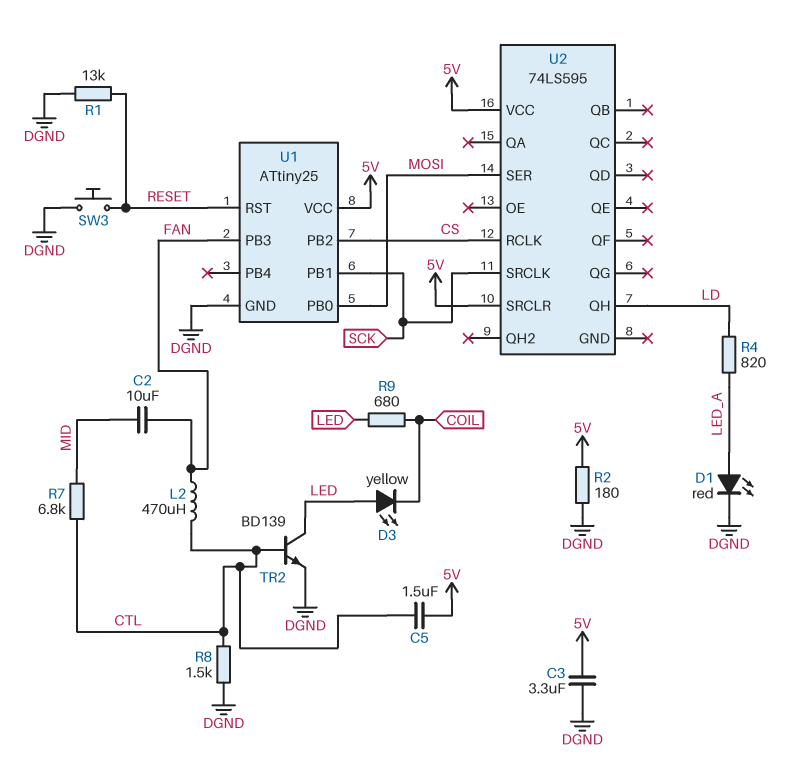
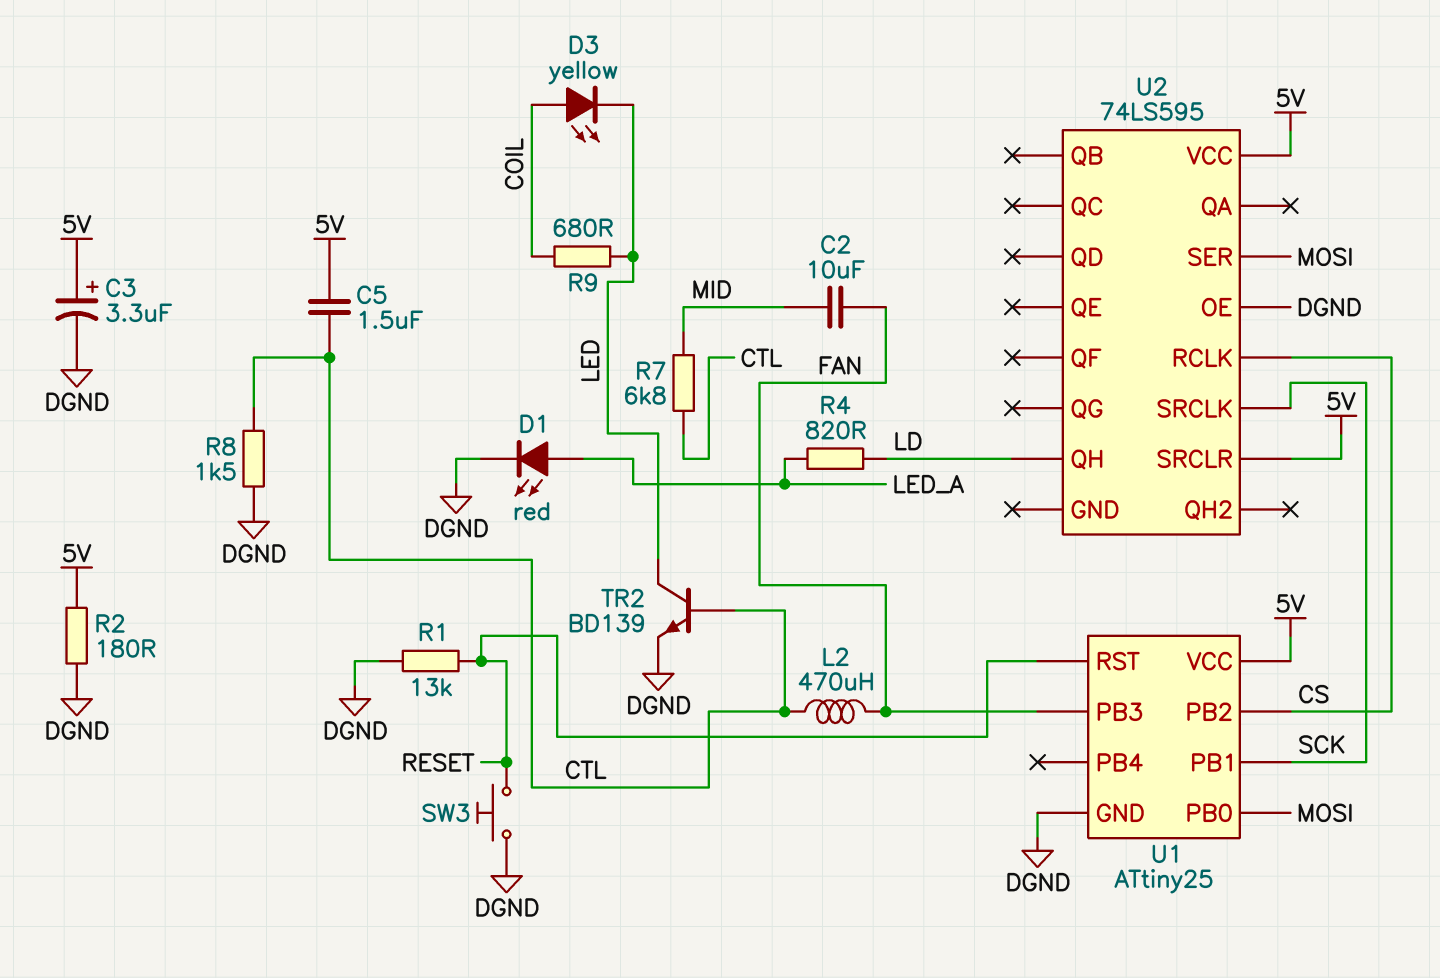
C3: 3.3uF (5V, DGND) -> 3.3uF (plus 5V, minus DGND)
D3: LED yellow (A LED, K COIL) -> LED yellow (A COIL, K LED)
U2 pin OE: none -> DGND

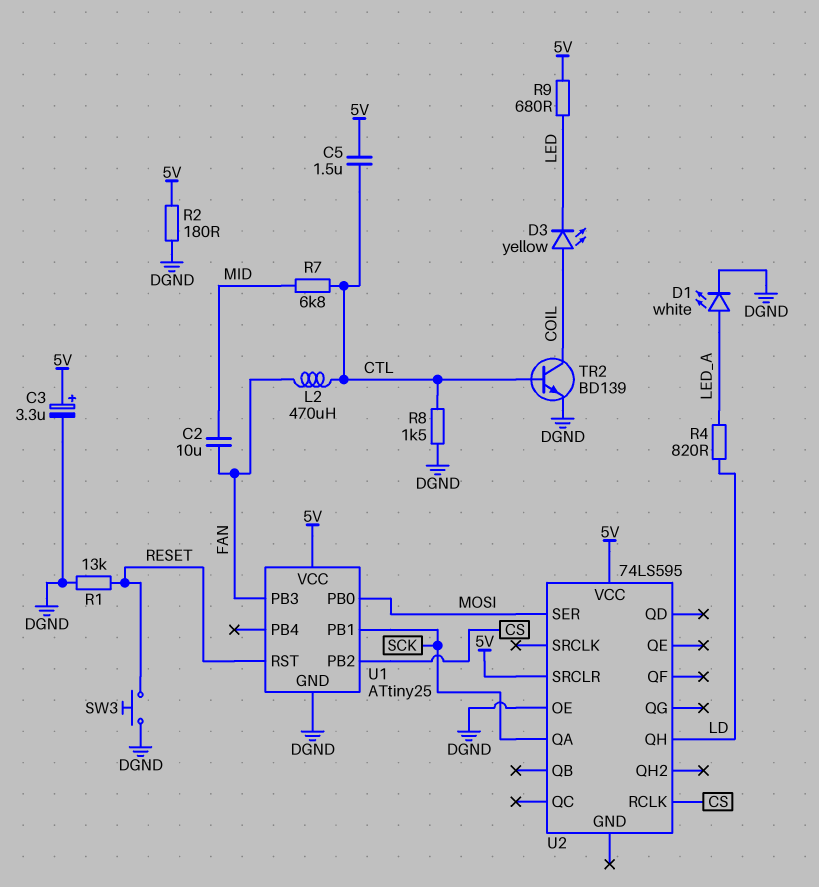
D1: LED red (A LED_A, K DGND) -> LED white (A LED_A, K DGND)
R9: 680 (COIL, LED) -> 680 (5V, LED)
TR2: NPN BD139 (B CTL, C LED, E DGND) -> NPN BD139 (B CTL, C COIL, E DGND)
U2 pin QA: none -> SCK
U2 pin SRCLK: SCK -> none

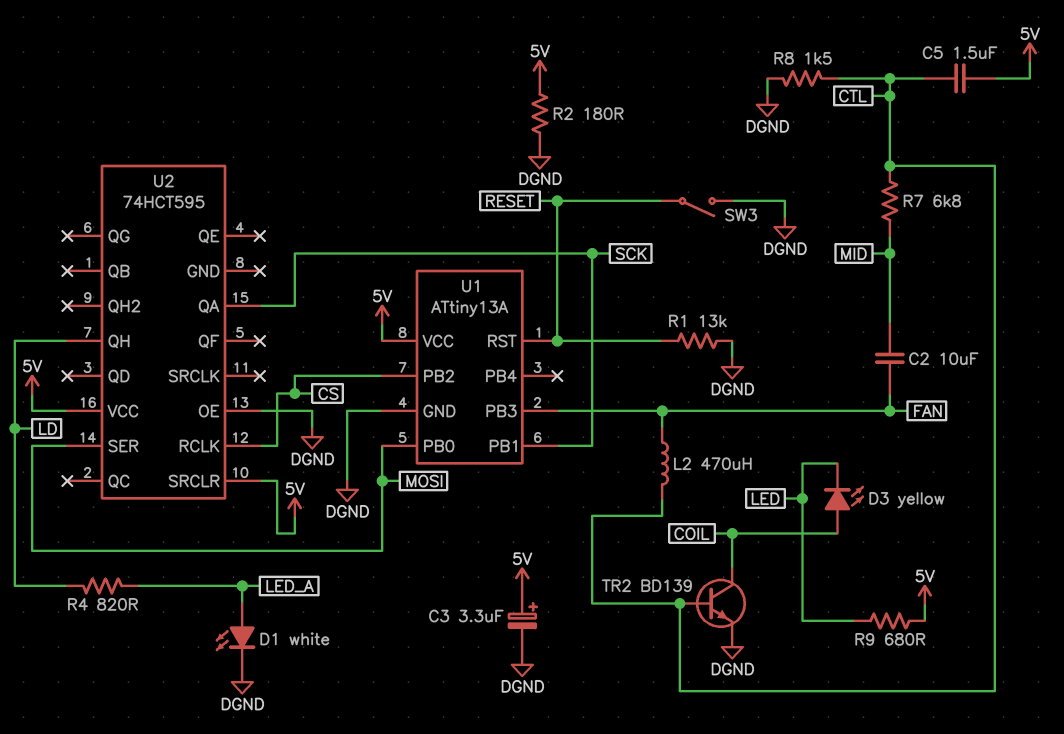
SW3: button (DGND, RESET) -> switch (DGND, RESET)
U1: ATtiny25 -> ATtiny13A
U2: 74LS595 -> 74HCT595

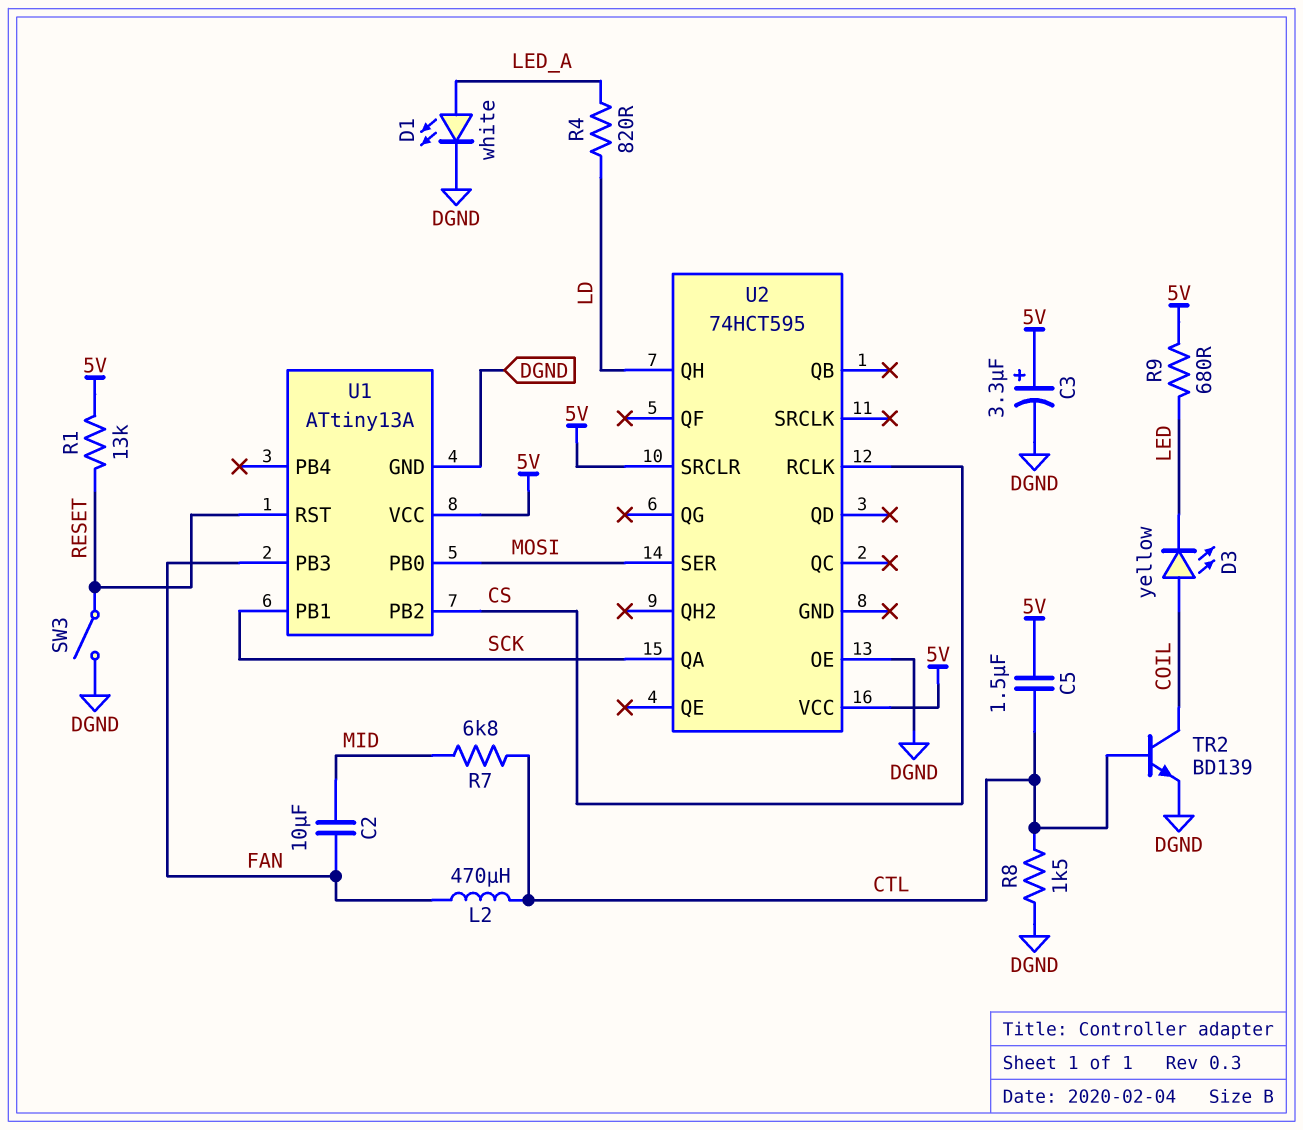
R1: 13k (DGND, RESET) -> 13k (5V, RESET)
R2: 180 (5V, DGND) -> none

